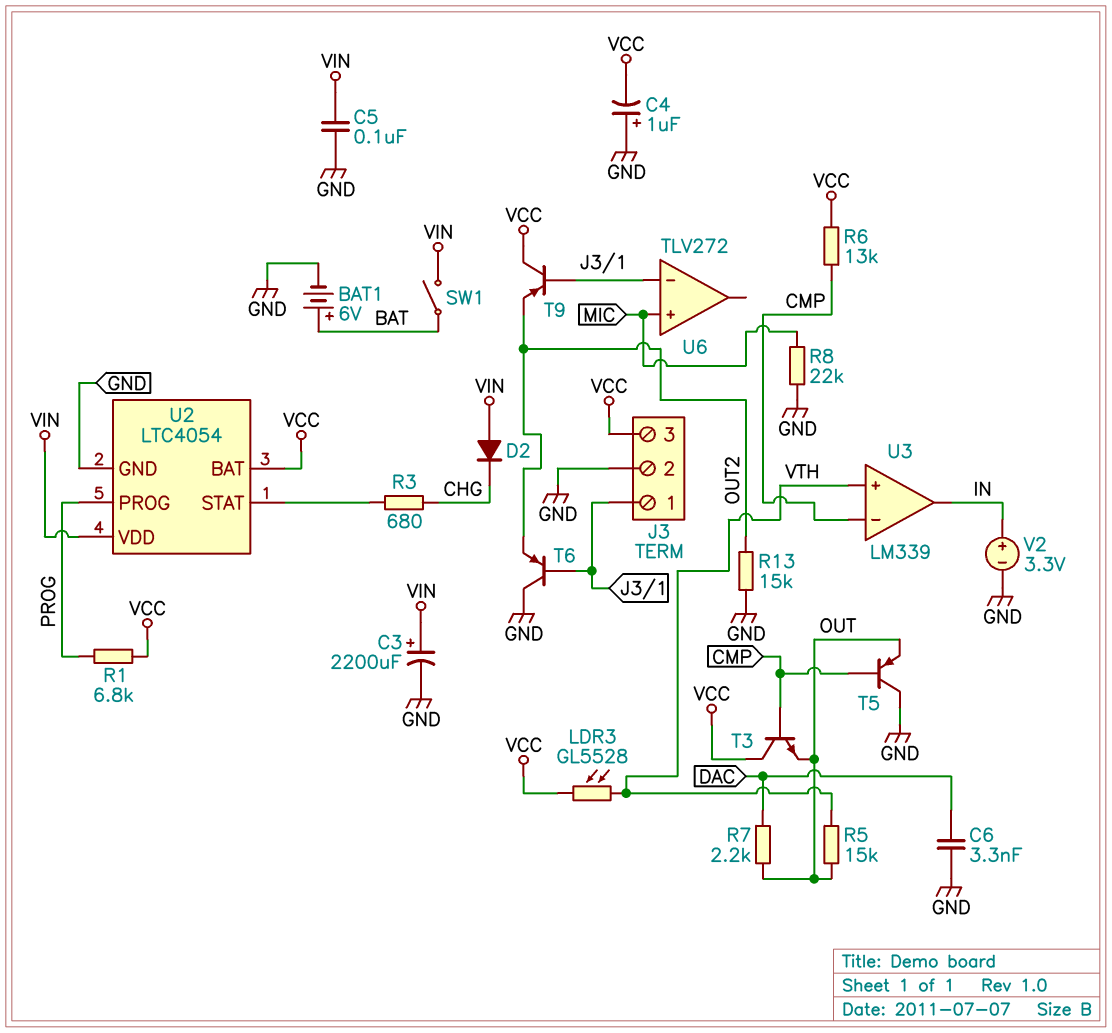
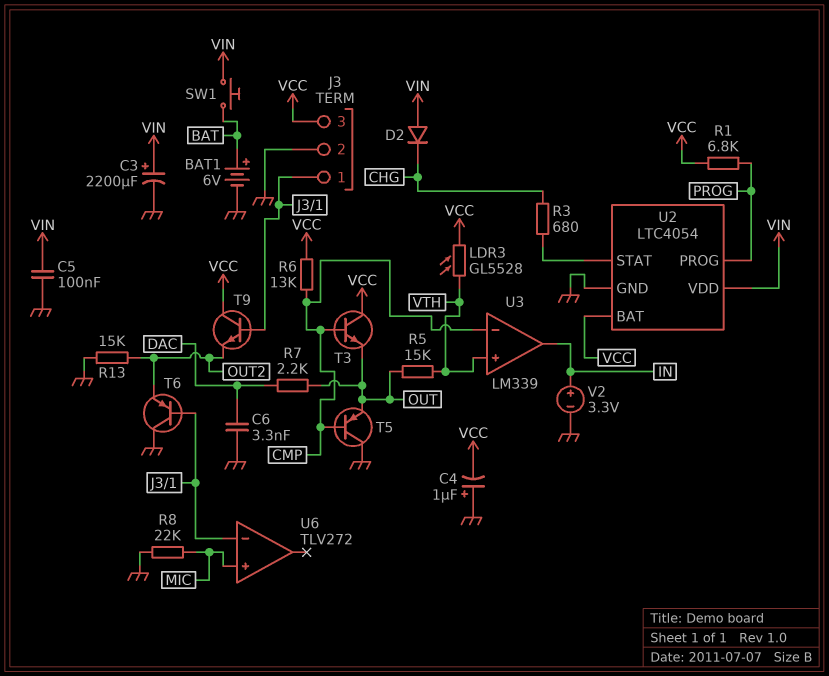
SW1: switch (BAT, VIN) -> button (BAT, VIN)
T9: PNP (B J3/1, C VCC, E OUT2) -> NPN (B J3/1, C VCC, E OUT2)

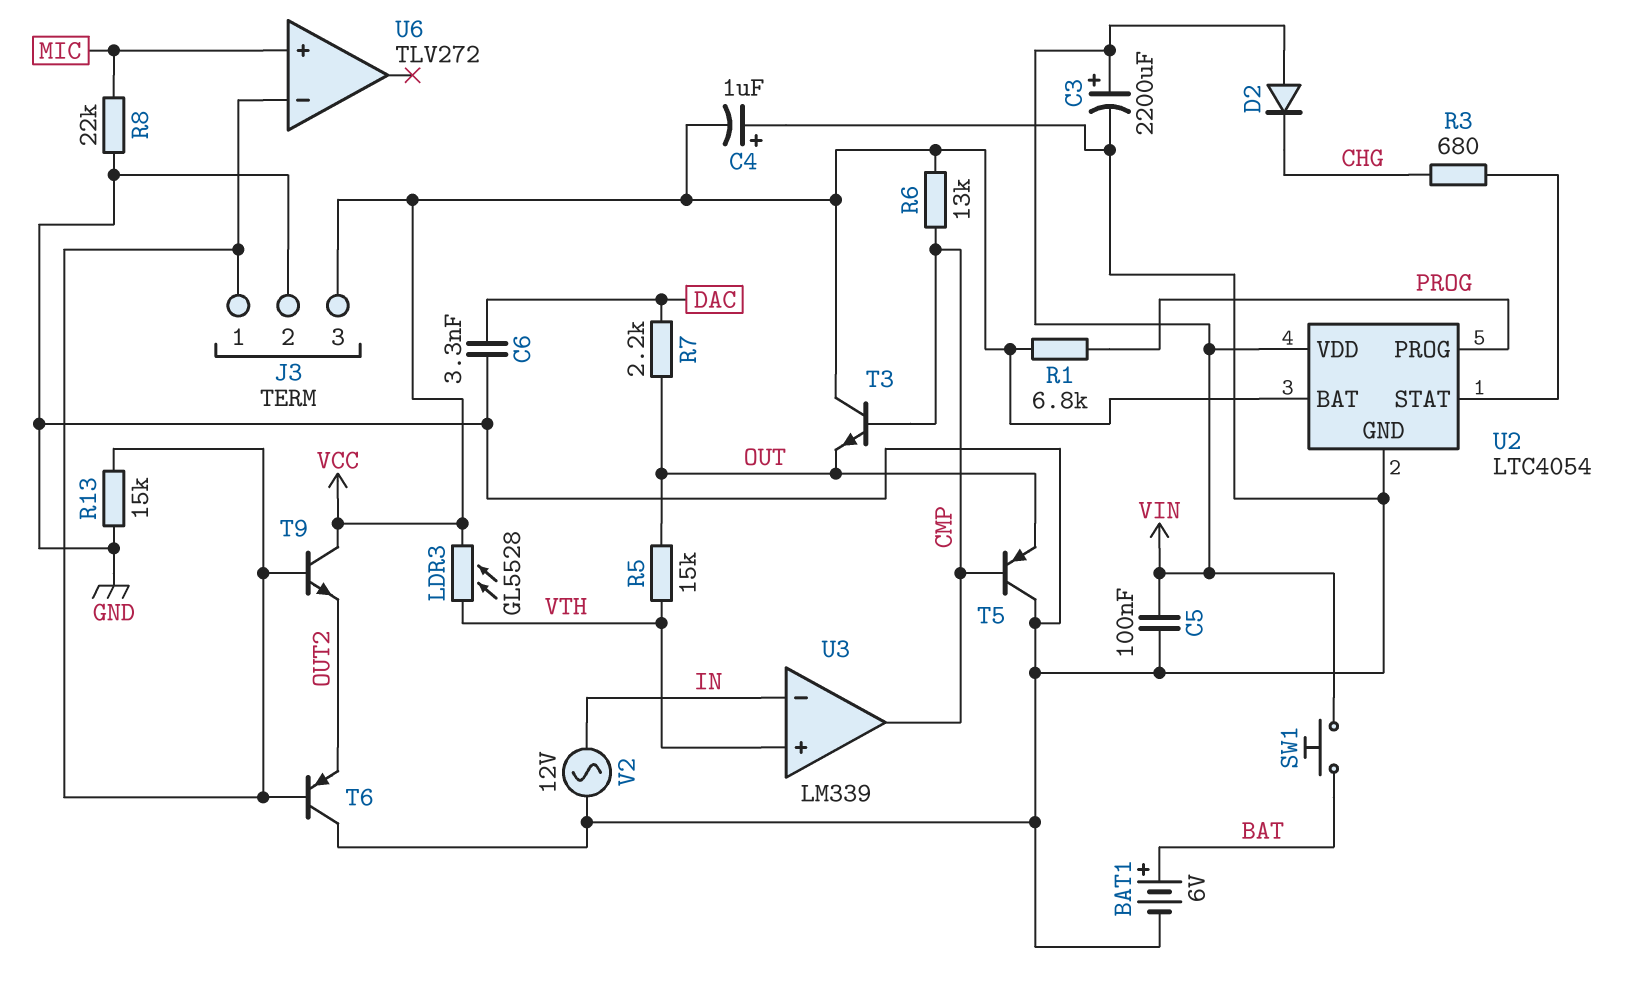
R13: 15k (GND, OUT2) -> 15k (GND, J3/1)
U3 pin in-: CMP -> IN
U3 pin out: IN -> CMP
V2: 3.3V (plus IN, minus GND) -> AC 12V (GND, IN)

